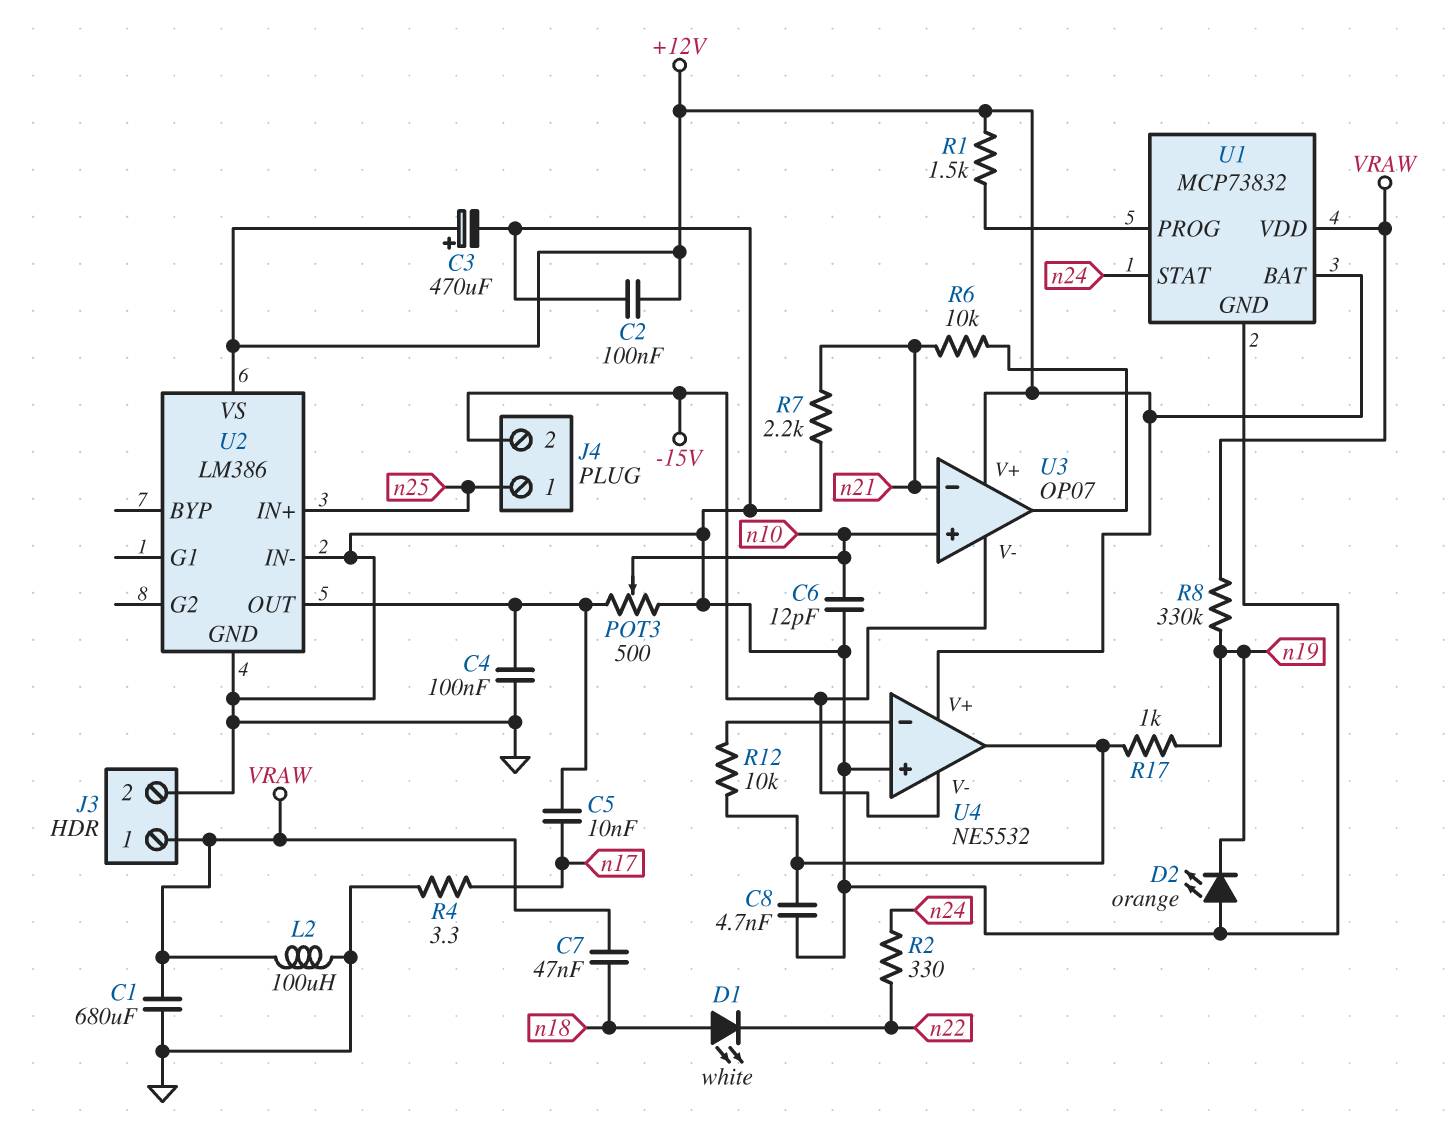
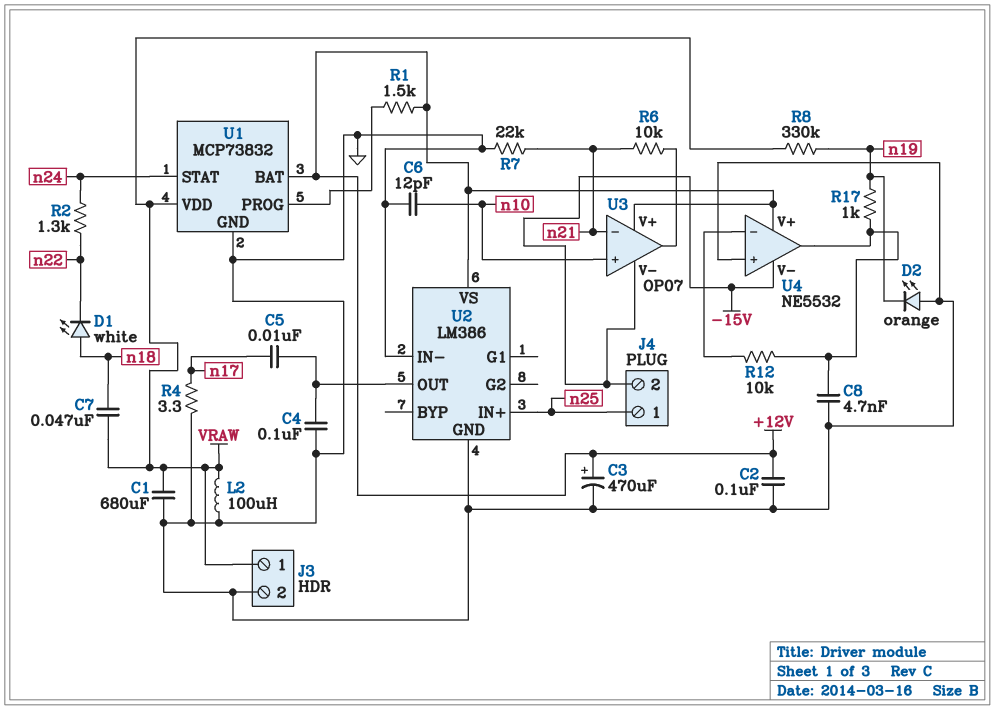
POT3: 500 (GND, U2/OUT, wiper n10) -> none
R2: 330 (n22, n24) -> 1.3k (n22, n24)
R7: 2.2k (GND, n21) -> 22k (GND, n21)

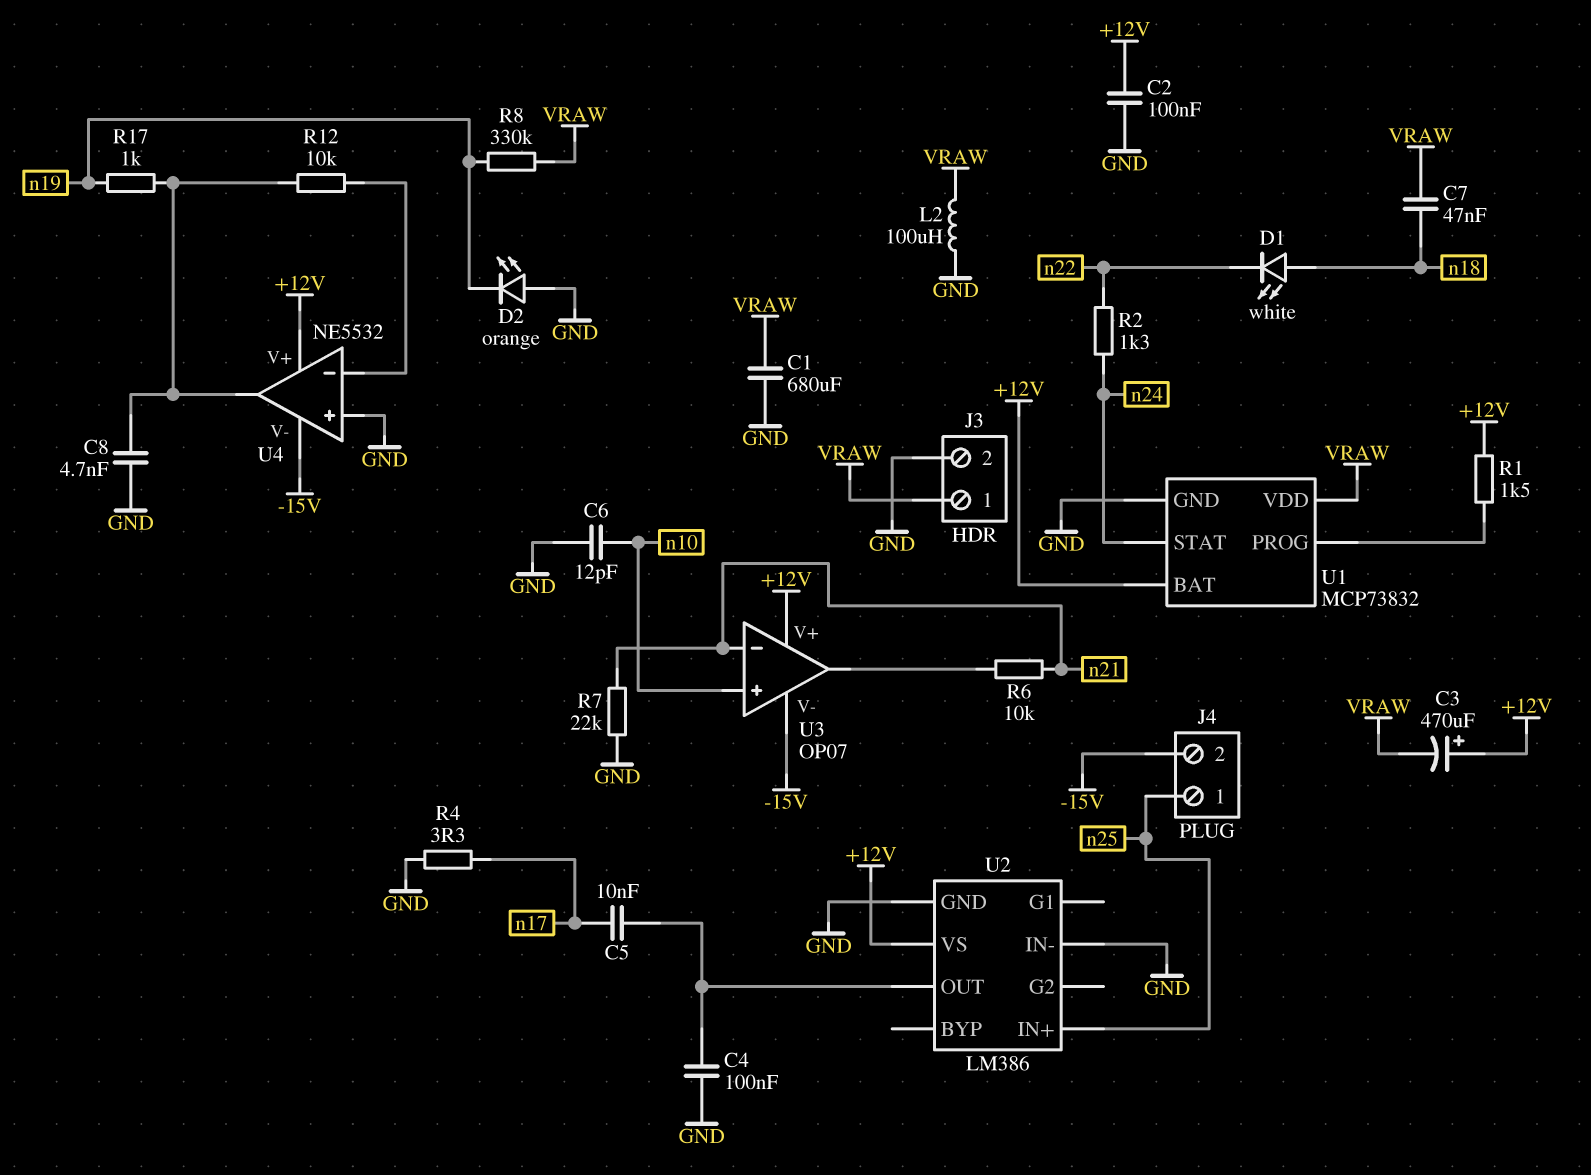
C3: 470uF (plus +12V, minus GND) -> 470uF (plus +12V, minus VRAW)

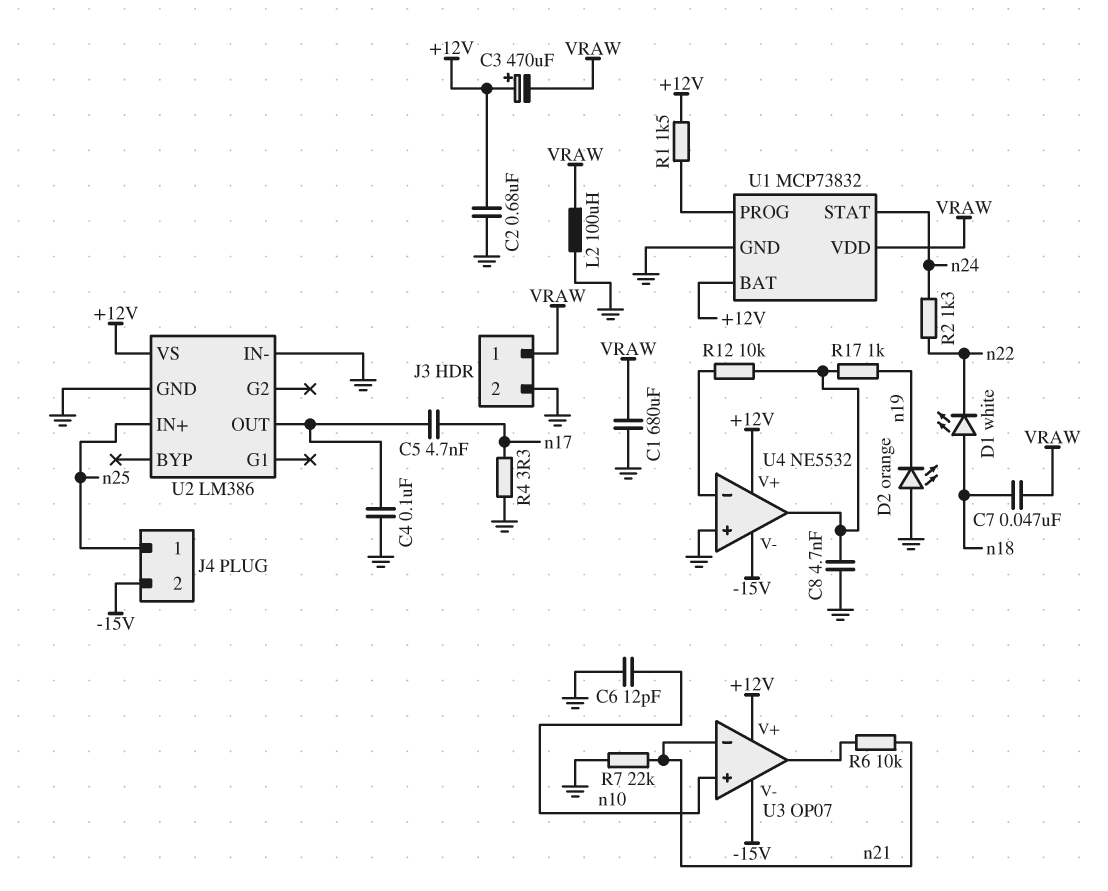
C2: 100nF (+12V, GND) -> 680nF (+12V, GND)
C5: 10nF (U2/OUT, n17) -> 4.7nF (U2/OUT, n17)
R8: 330k (VRAW, n19) -> none

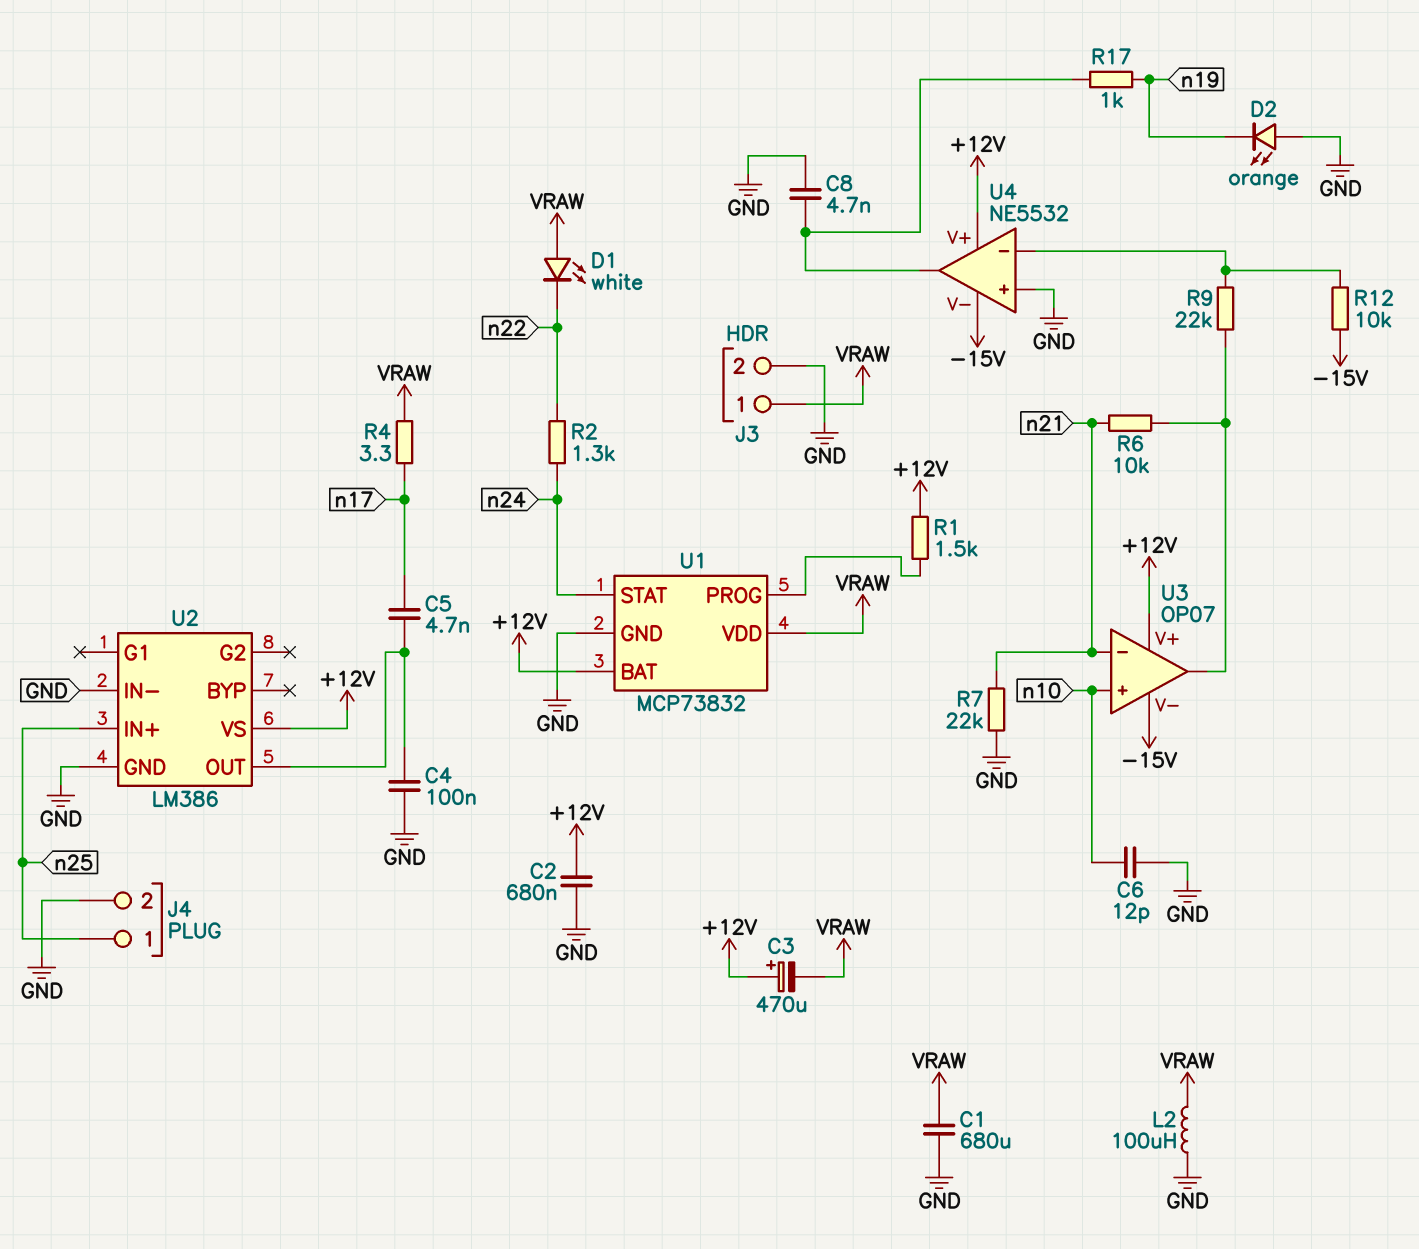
C7: 47nF (VRAW, n18) -> none
D1: LED white (A n18, K n22) -> LED white (A VRAW, K n22)
J4 pin 2: -15V -> GND
R4: 3.3 (GND, n17) -> 3.3 (VRAW, n17)
R9: none -> 22k (U3/out, U4/in-)
R12: 10k (U4/in-, U4/out) -> 10k (-15V, U4/in-)

